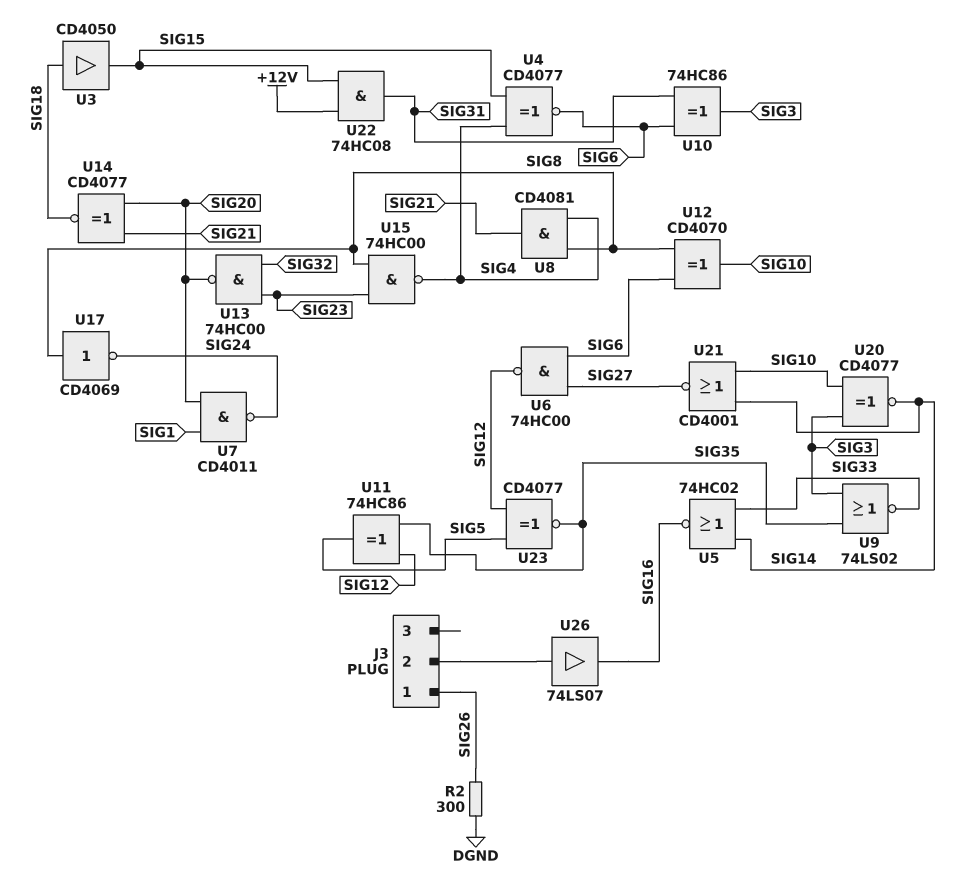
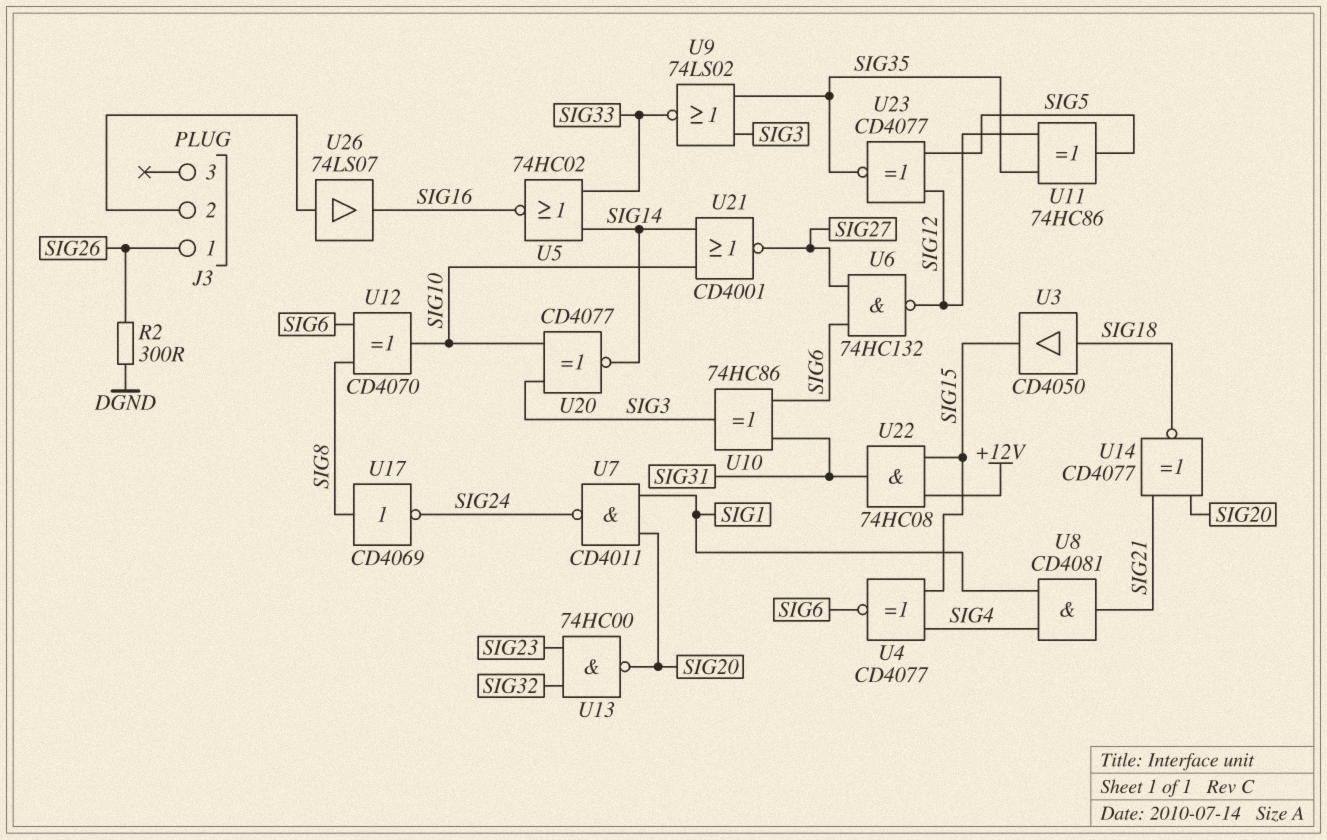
U6: NAND 74HC00 (in SIG6, in SIG27, out SIG12) -> NAND 74HC132 (in SIG6, in SIG27, out SIG12)
U8: AND CD4081 (in SIG4, in SIG8, out SIG21) -> AND CD4081 (in SIG1, in SIG4, out SIG21)
U15: NAND 74HC00 (in SIG8, in SIG23, out SIG4) -> none

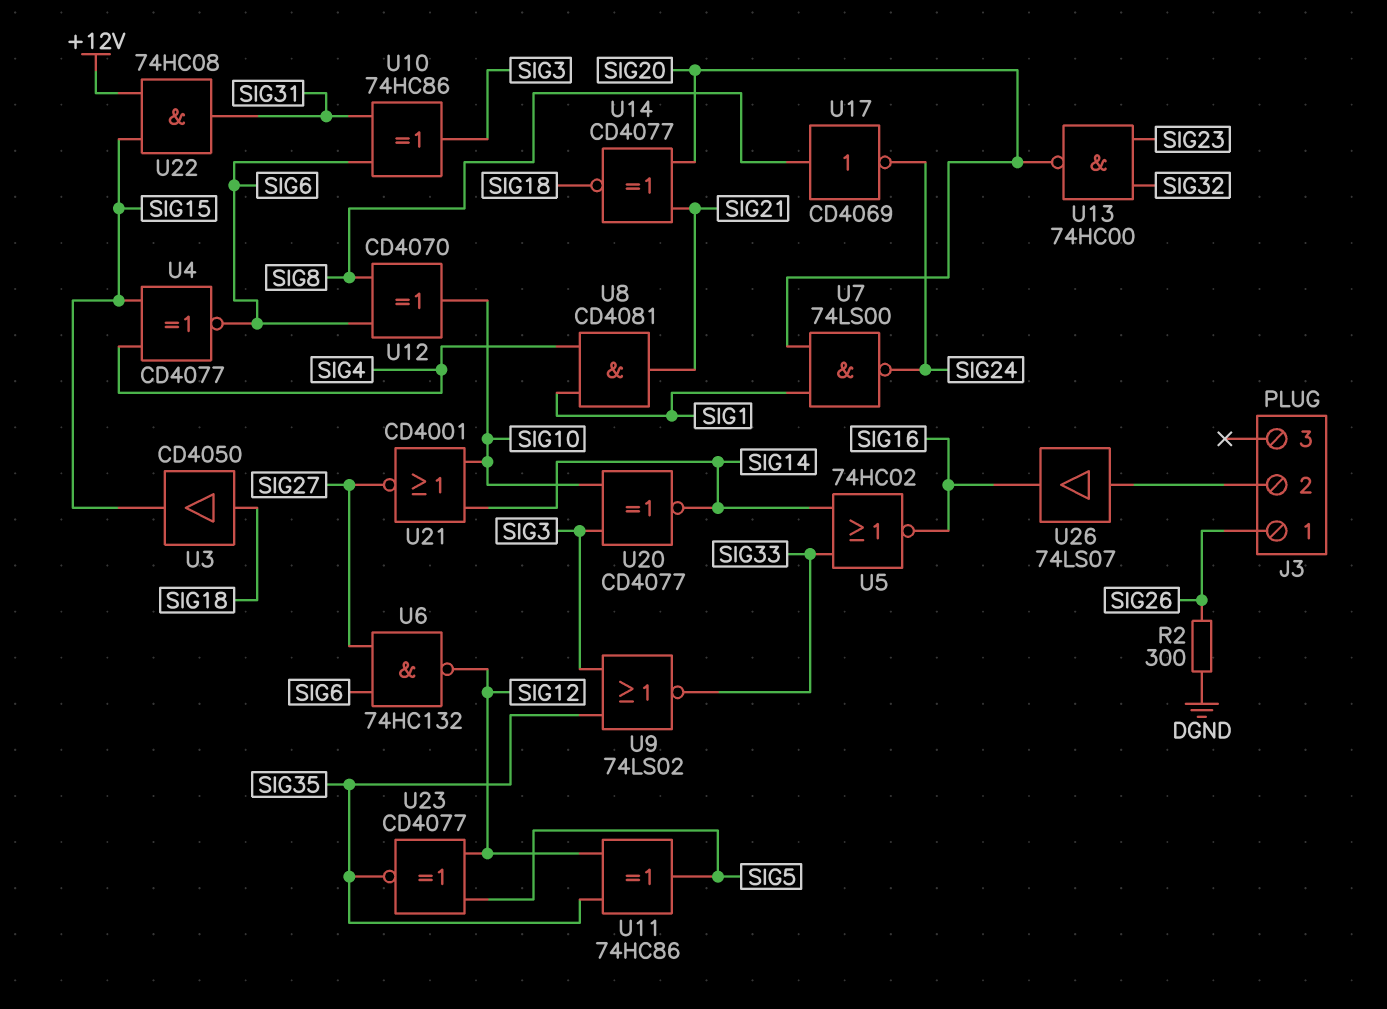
U7: NAND CD4011 (in SIG1, in SIG20, out SIG24) -> NAND 74LS00 (in SIG1, in SIG20, out SIG24)

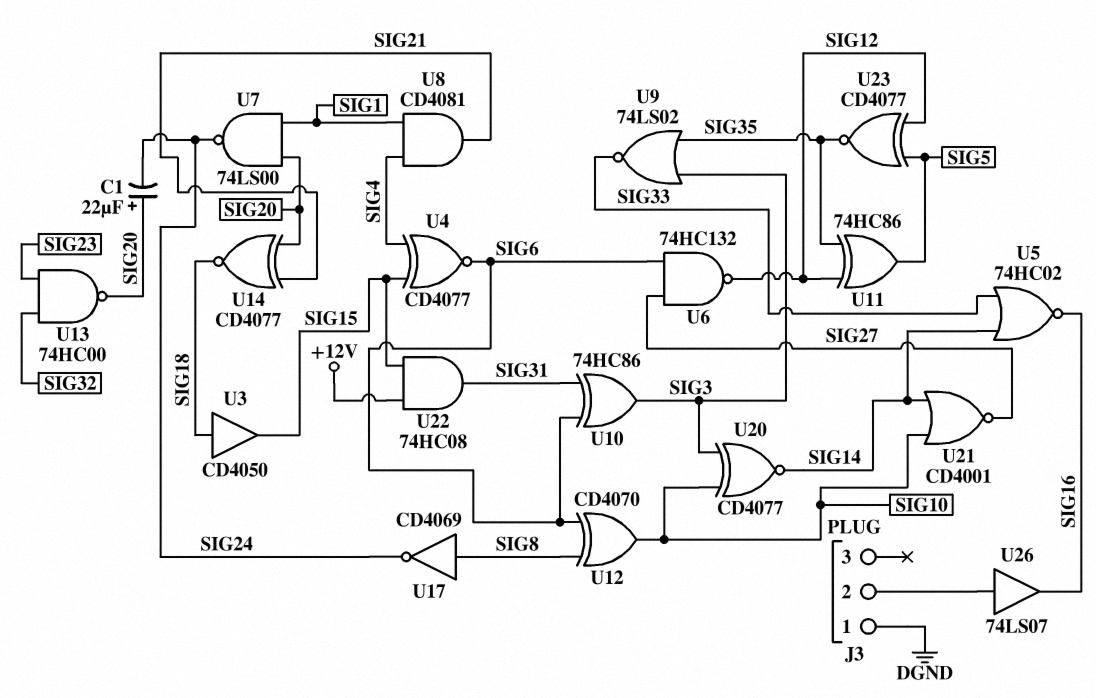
C1: none -> 22uF (plus SIG20, minus SIG24)
J3 pin 1: SIG26 -> DGND
R2: 300 (DGND, SIG26) -> none

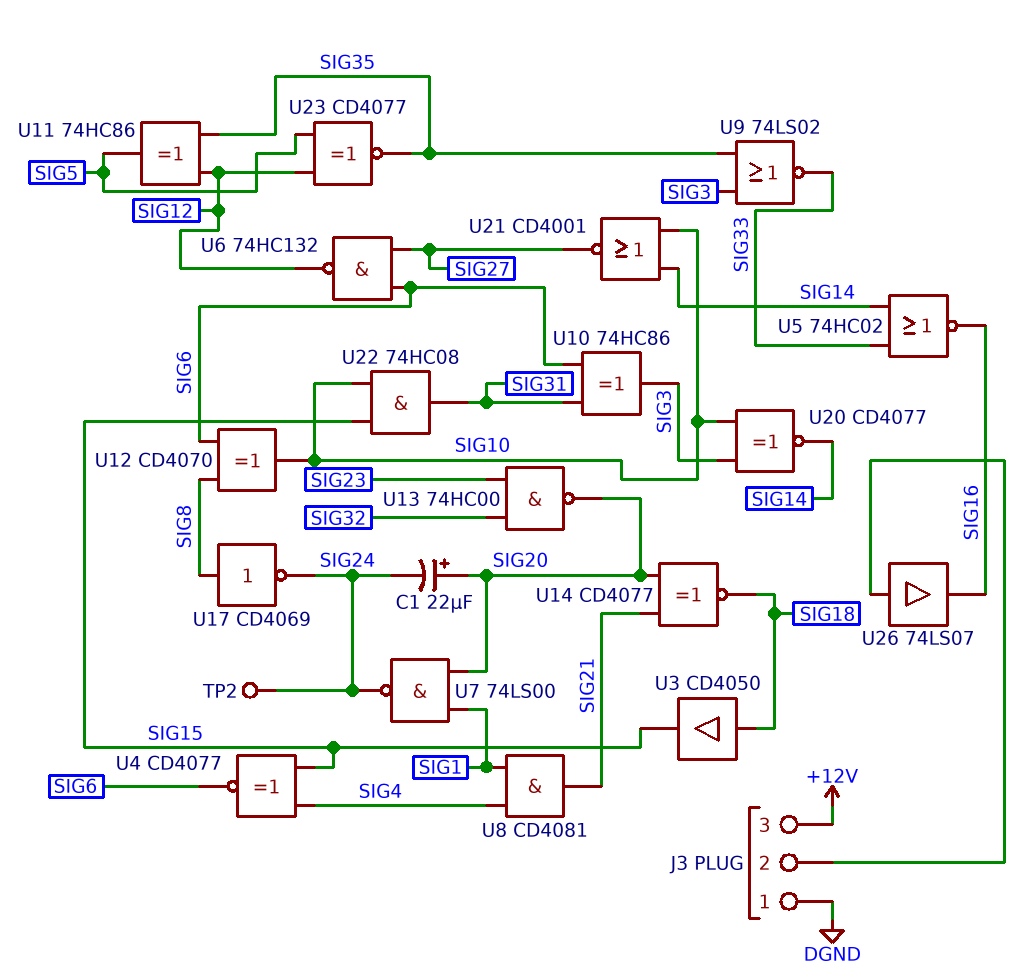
J3 pin 3: none -> +12V
TP2: none -> test point (SIG24)
U22: AND 74HC08 (in +12V, in SIG15, out SIG31) -> AND 74HC08 (in SIG10, in SIG15, out SIG31)

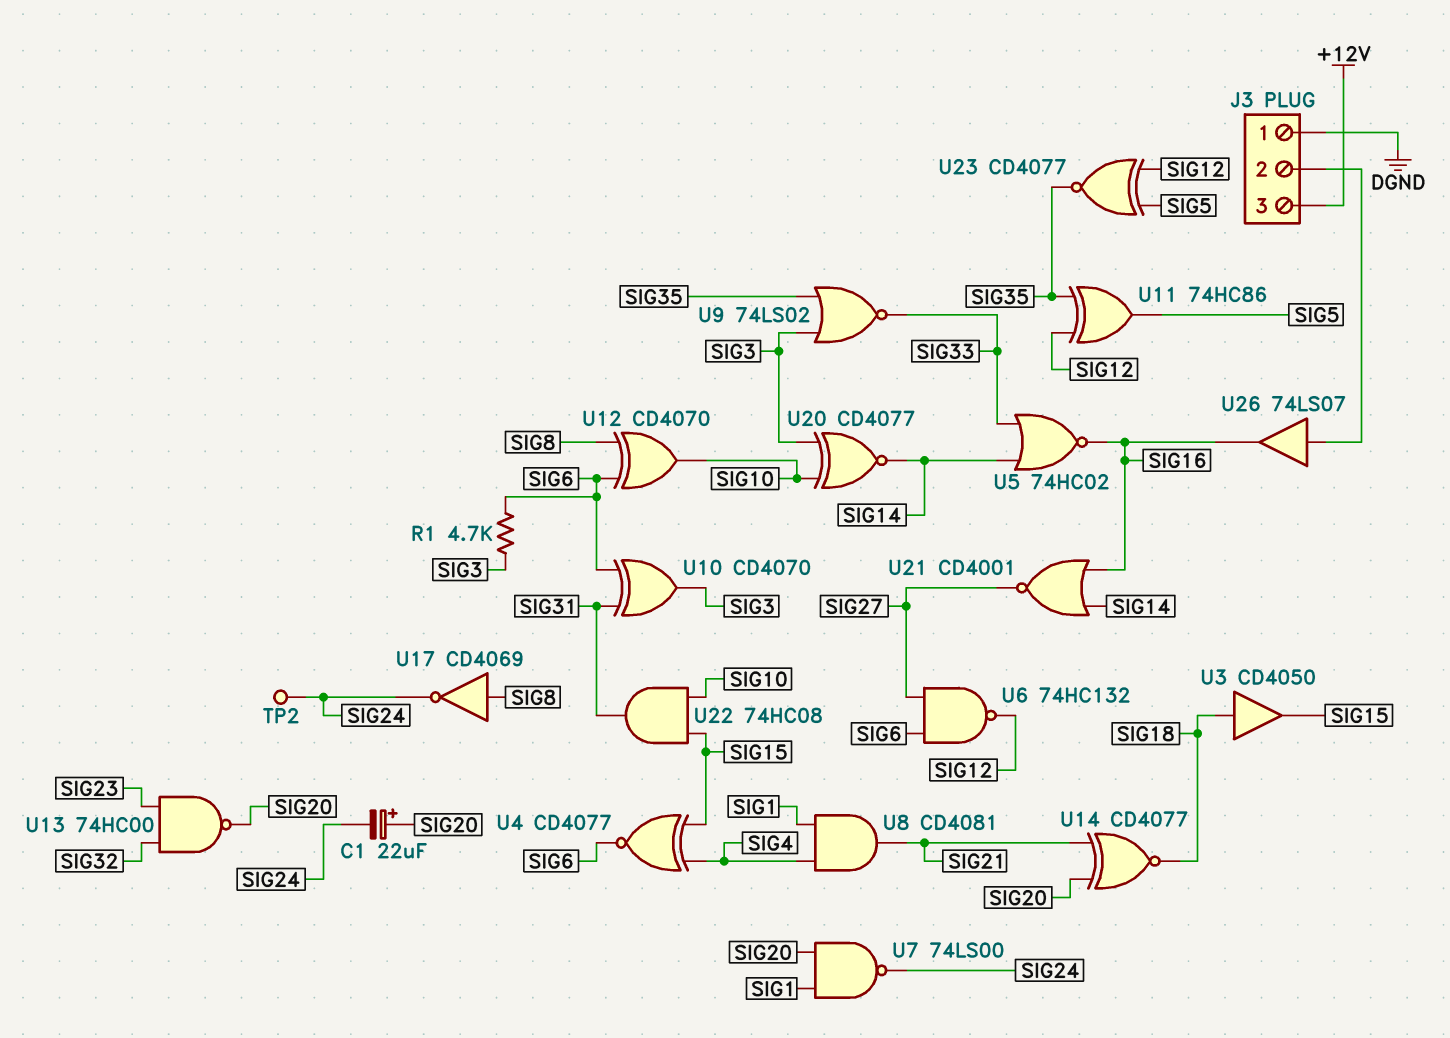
R1: none -> 4.7k (SIG3, SIG6)
U10: XOR 74HC86 (in SIG6, in SIG31, out SIG3) -> XOR CD4070 (in SIG6, in SIG31, out SIG3)
U21: NOR CD4001 (in SIG10, in SIG14, out SIG27) -> NOR CD4001 (in SIG14, in SIG16, out SIG27)

